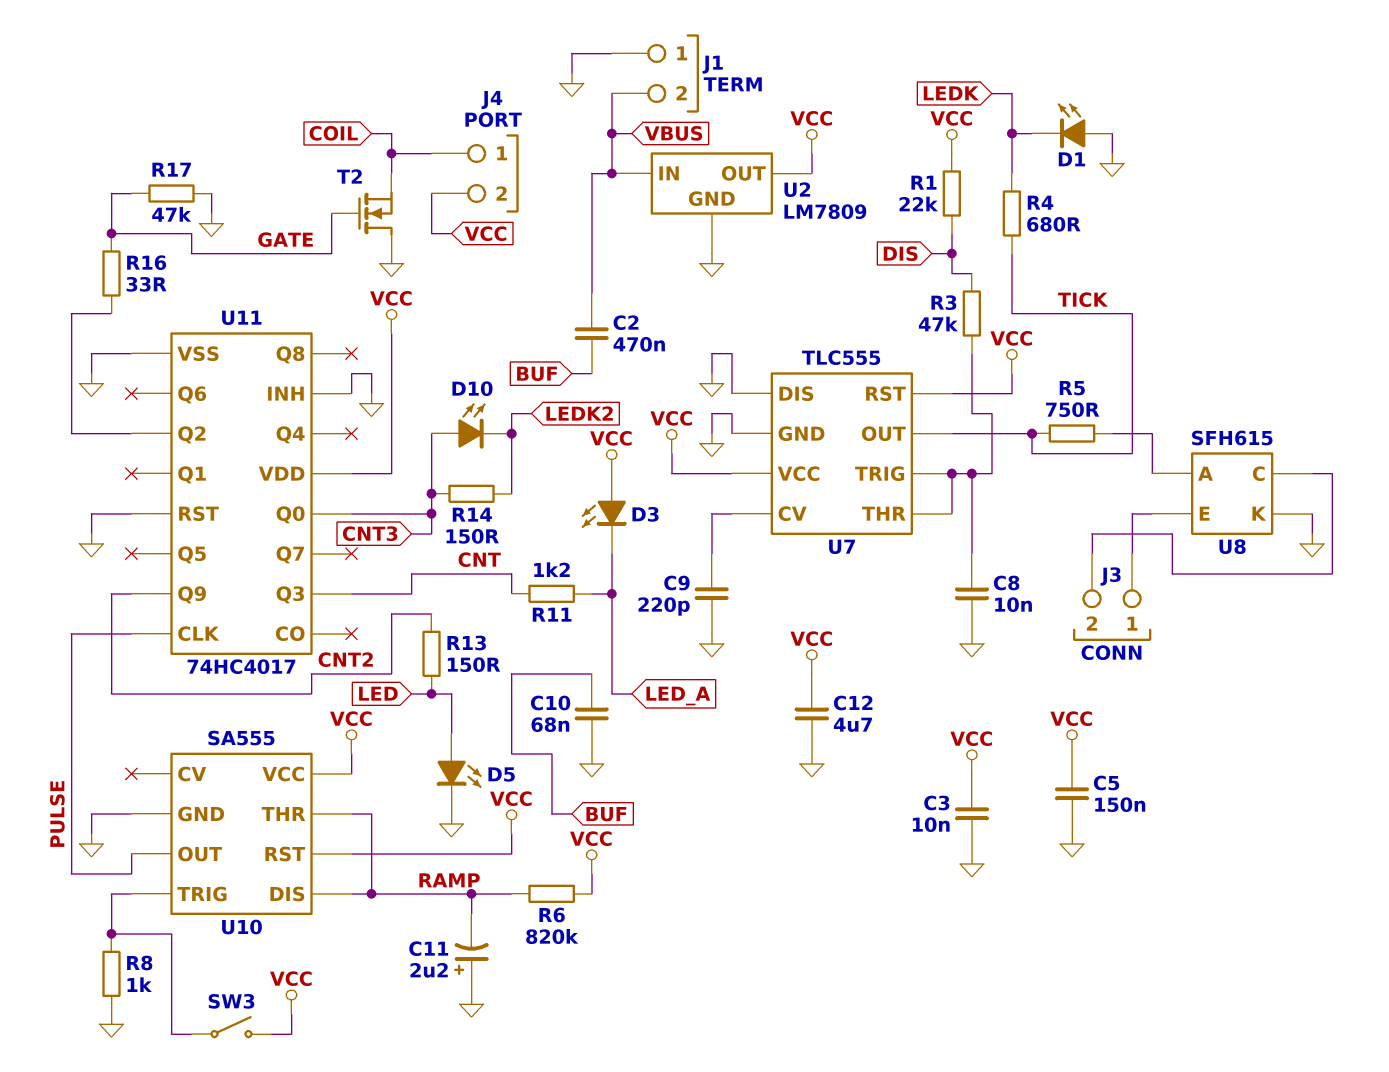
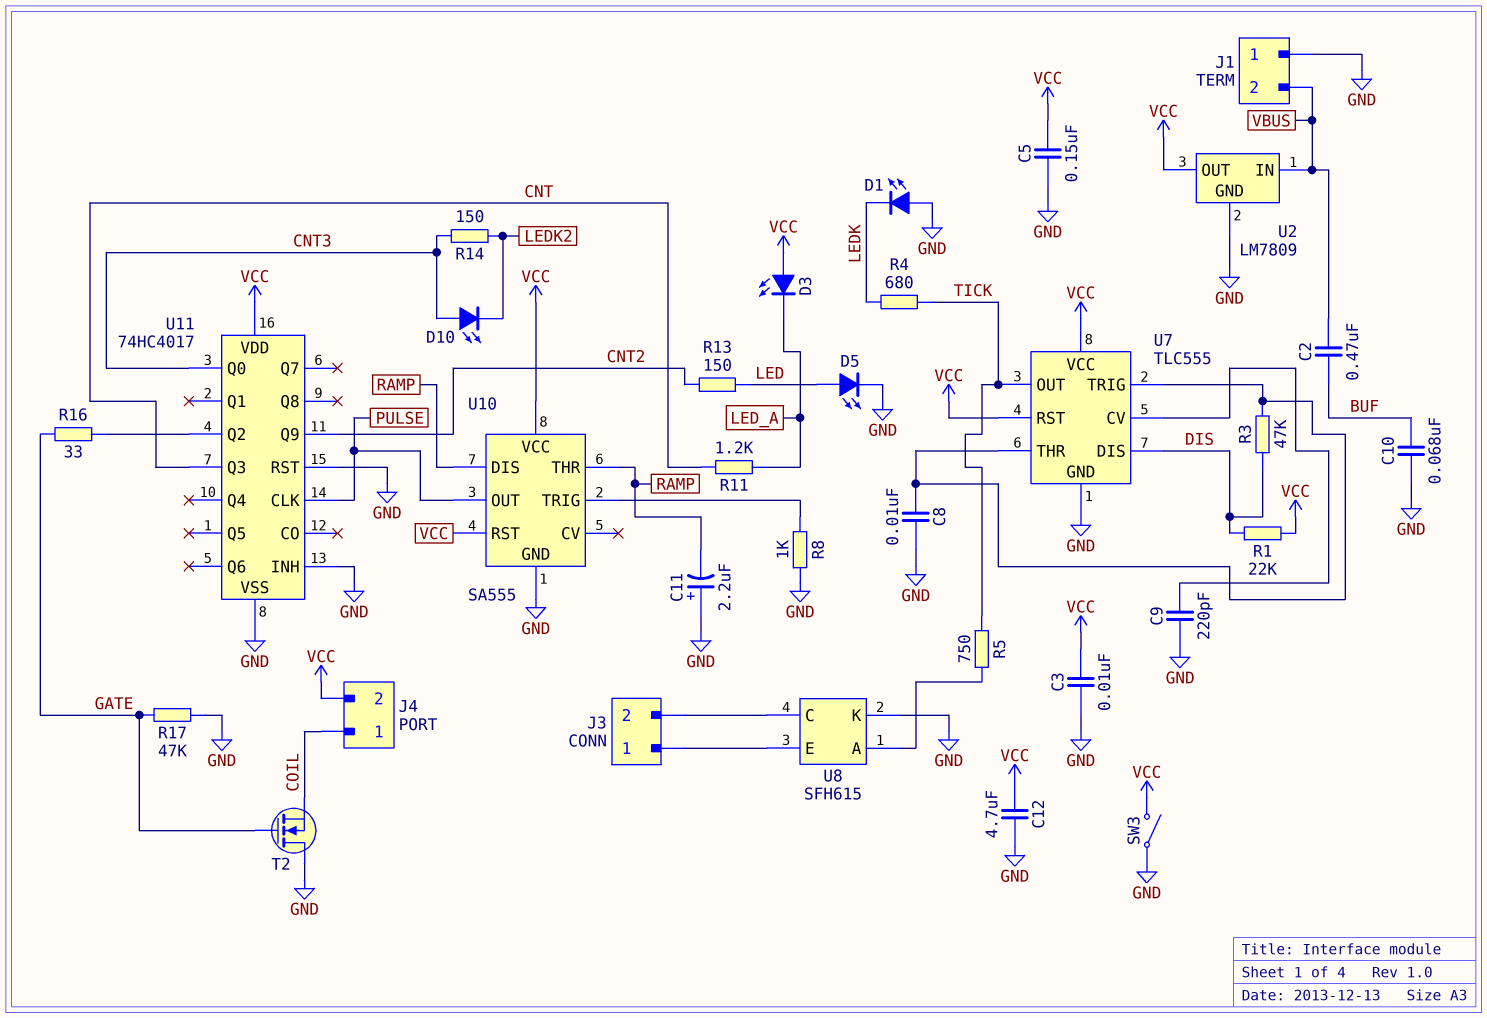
R6: 820k (RAMP, VCC) -> none
SW3: switch (U10/TRIG, VCC) -> switch (GND, VCC)
U7 pin DIS: GND -> DIS

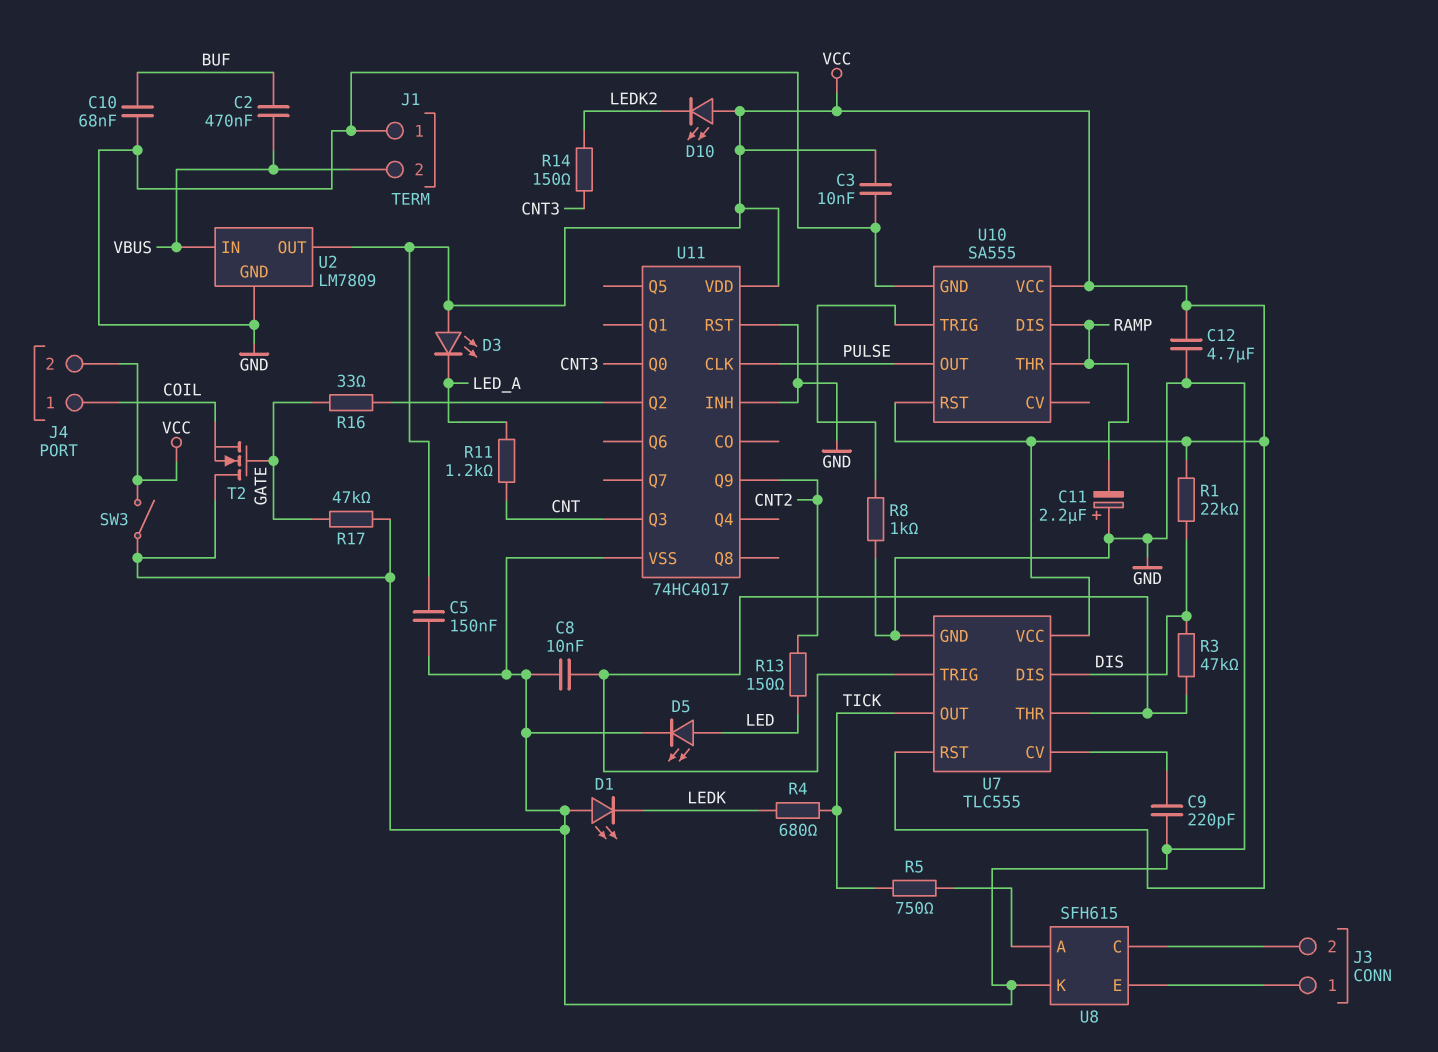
D10: LED (A CNT3, K LEDK2) -> LED (A VCC, K LEDK2)

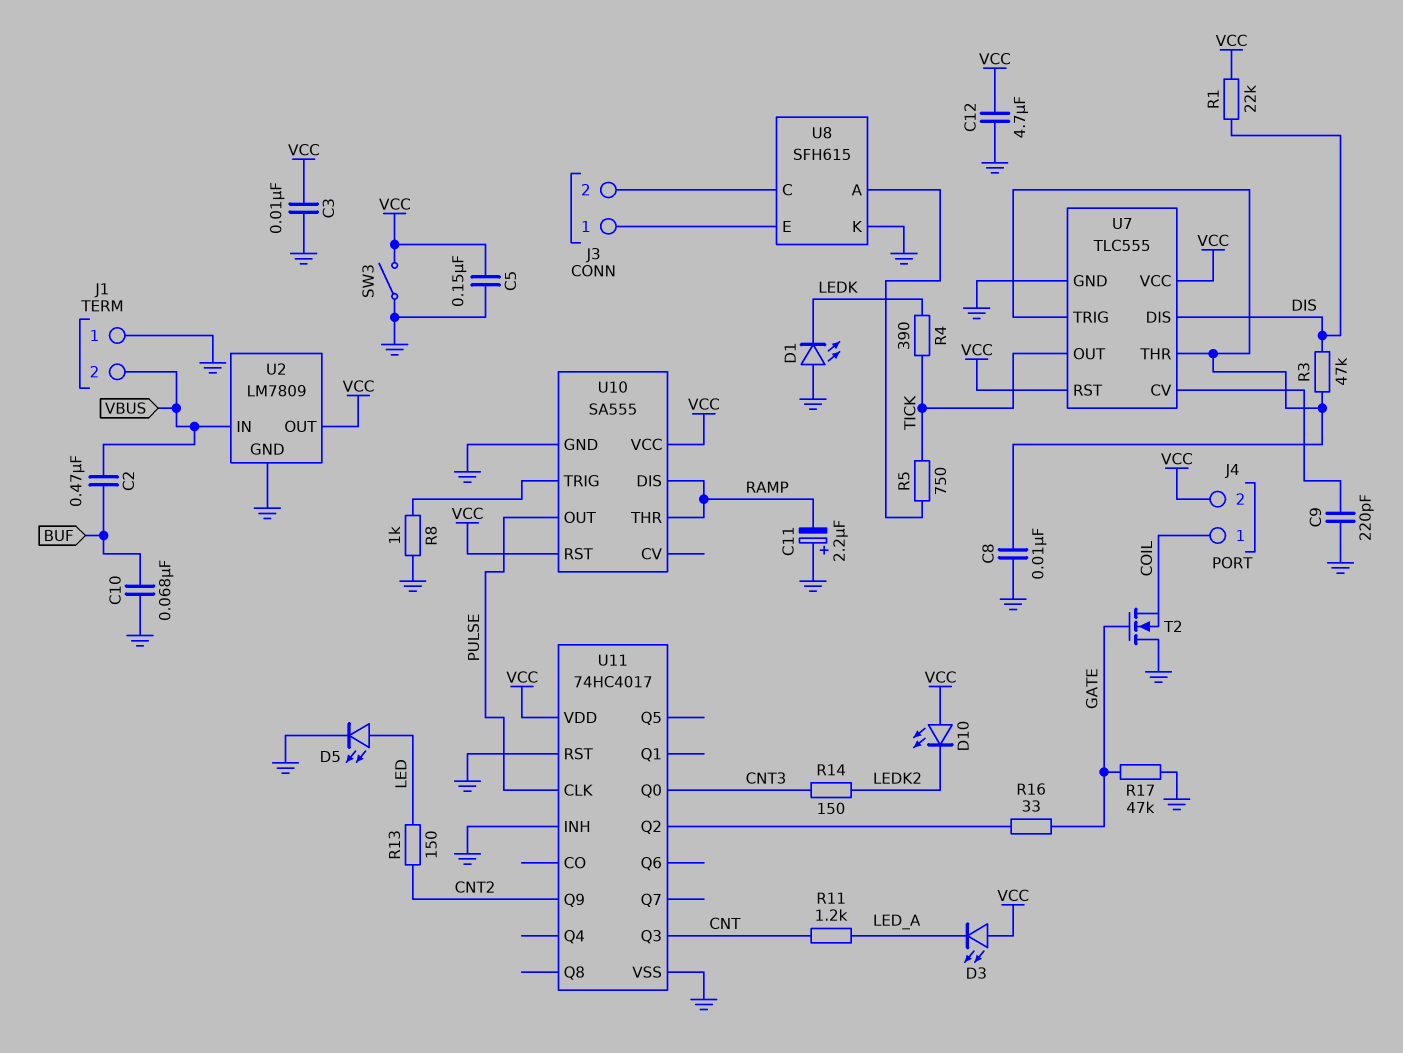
R4: 680 (LEDK, TICK) -> 390 (LEDK, TICK)

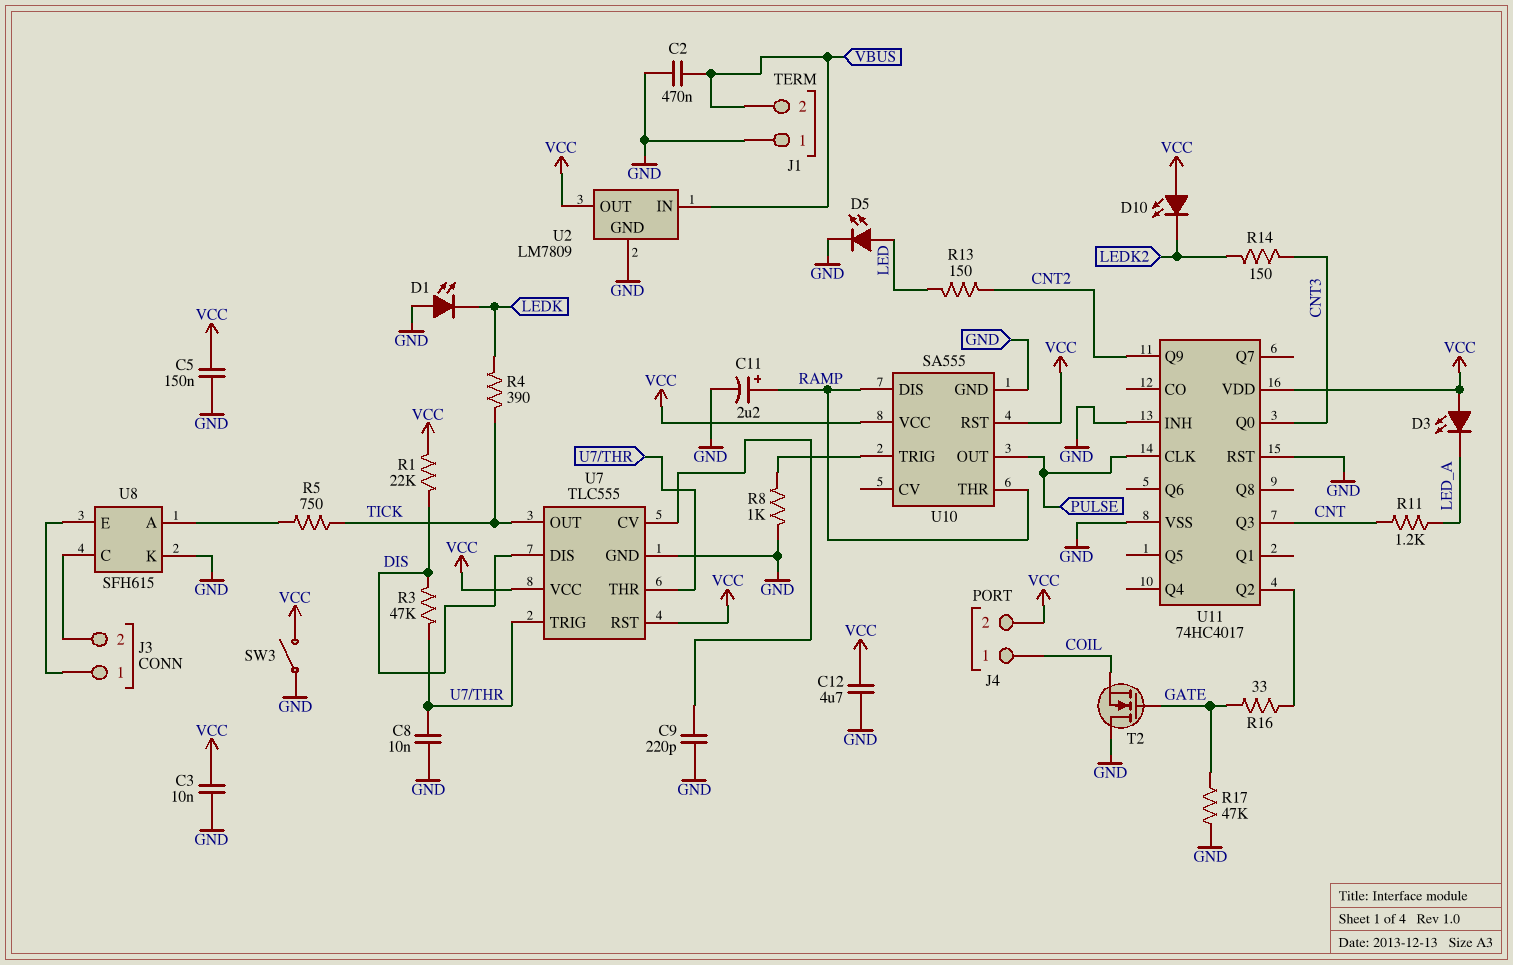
C2: 470nF (BUF, VBUS) -> 470nF (GND, VBUS)
C10: 68nF (BUF, GND) -> none
C11: 2.2uF (plus GND, minus RAMP) -> 2.2uF (plus RAMP, minus GND)

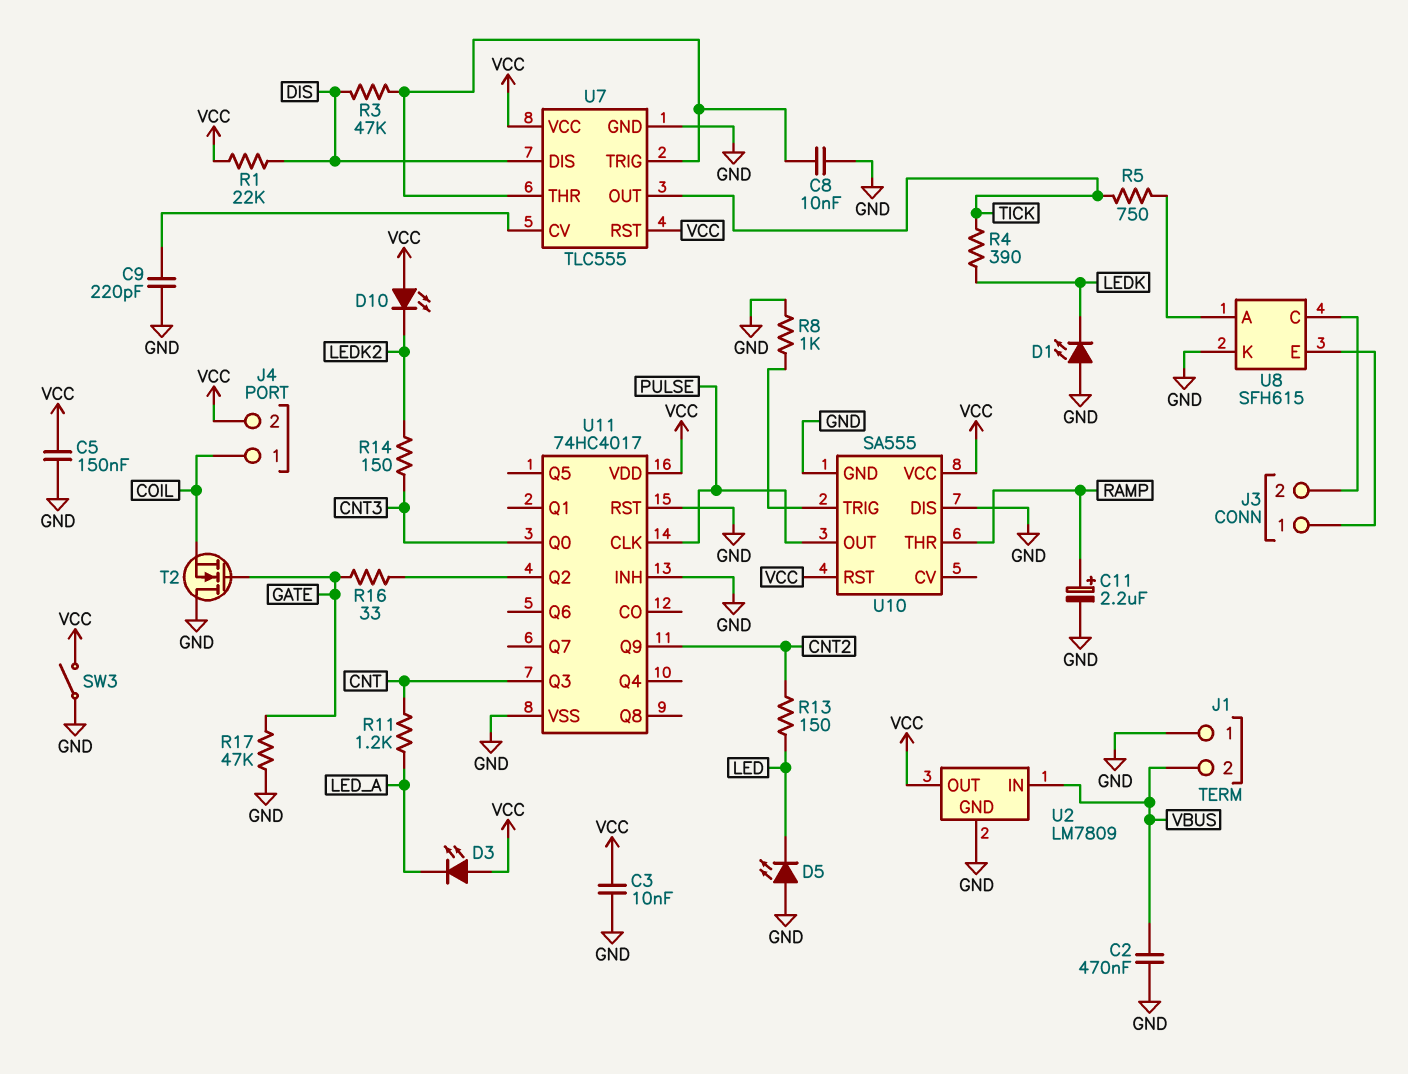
C12: 4.7uF (GND, VCC) -> none
D5: LED (A LED, K GND) -> LED (A GND, K LED)
U10 pin DIS: RAMP -> GND

